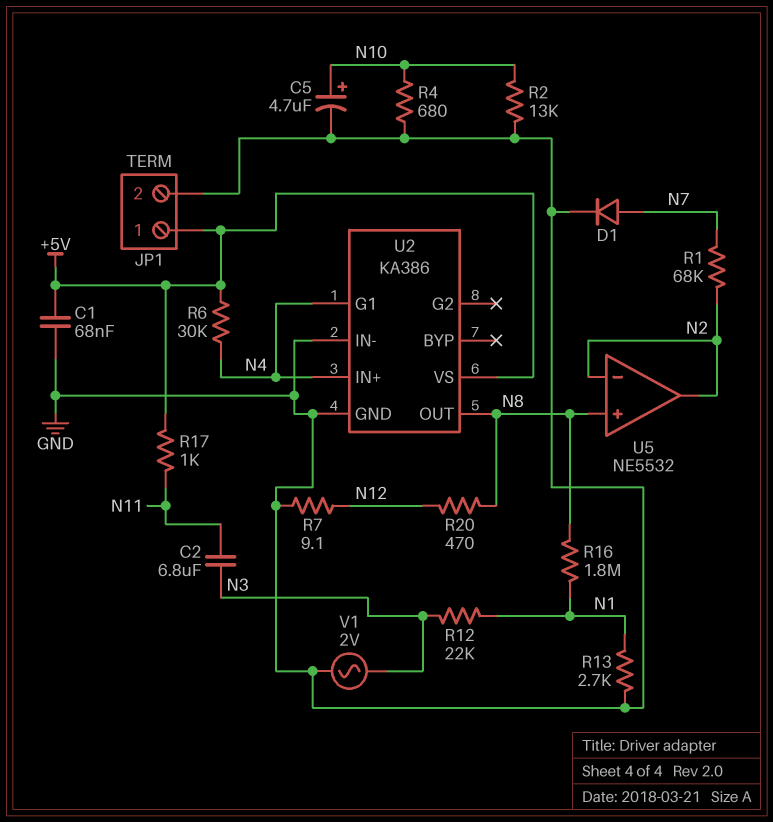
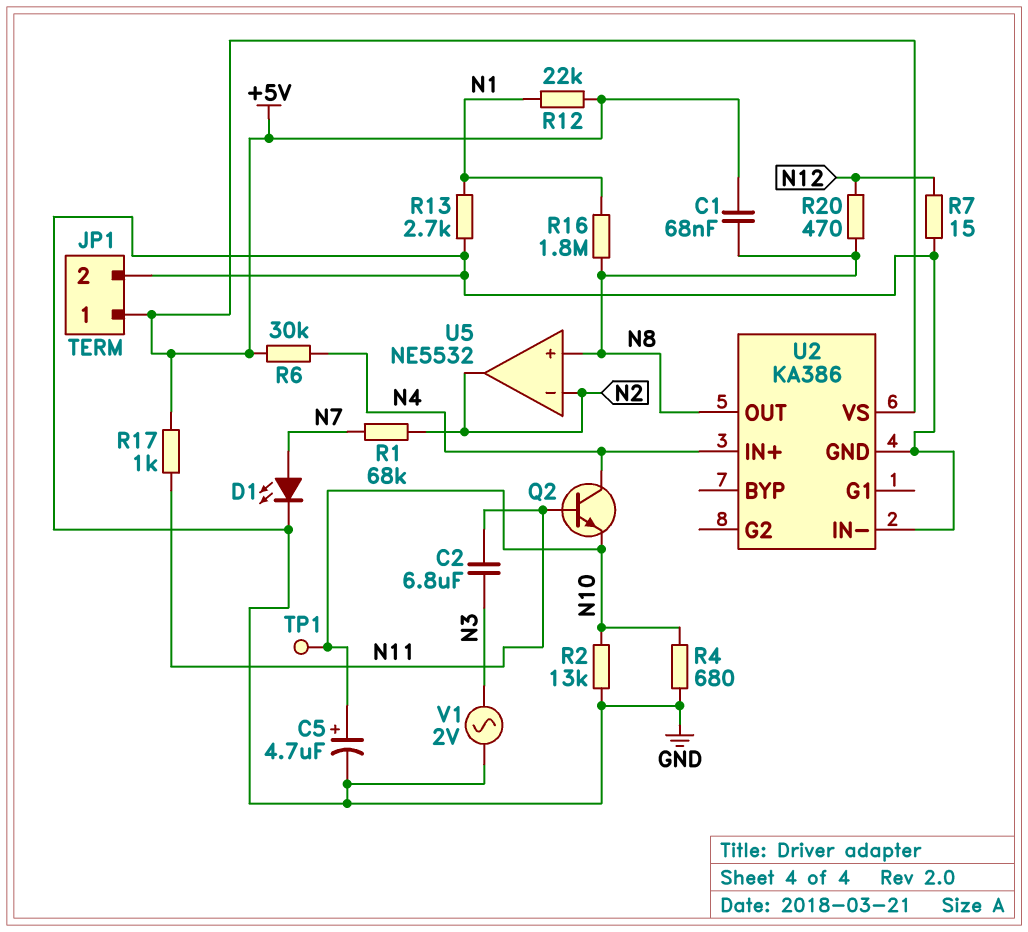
C1: 68nF (+5V, GND) -> 68nF (+5V, N8)
D1: diode (A N7, K GND) -> LED (A N7, K GND)
Q2: none -> NPN (B N11, C N4, E N10)
R7: 9.1 (GND, N12) -> 15 (GND, N12)
R12: 22k (N1, N3) -> 22k (+5V, N1)
TP1: none -> test point (N10)
U2 pin G1: N4 -> none

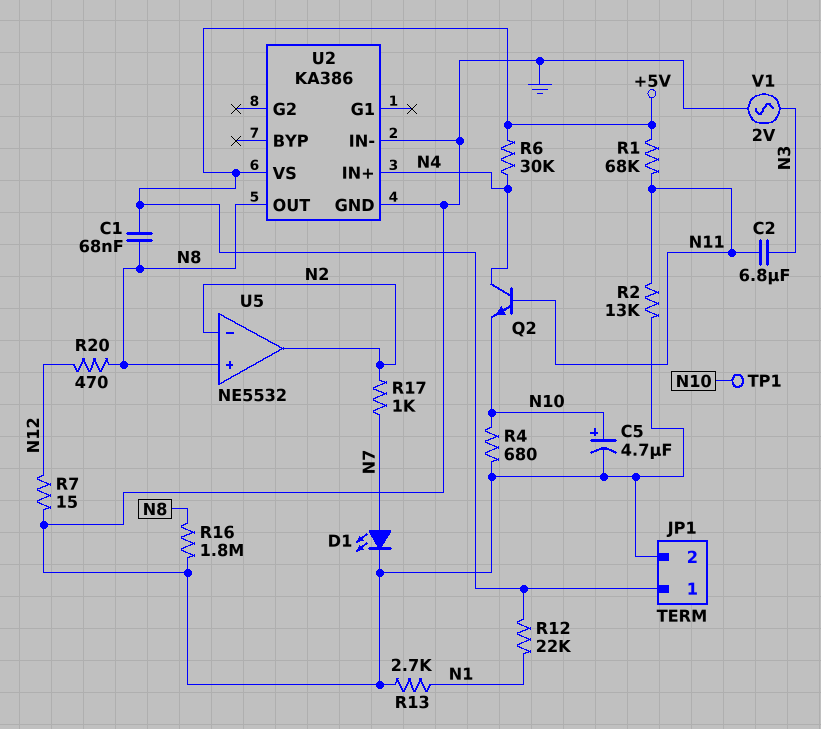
R1: 68k (N2, N7) -> 68k (+5V, N11)
R2: 13k (GND, N10) -> 13k (GND, N11)
R16: 1.8M (N1, N8) -> 1.8M (GND, N8)
R17: 1k (+5V, N11) -> 1k (N2, N7)

